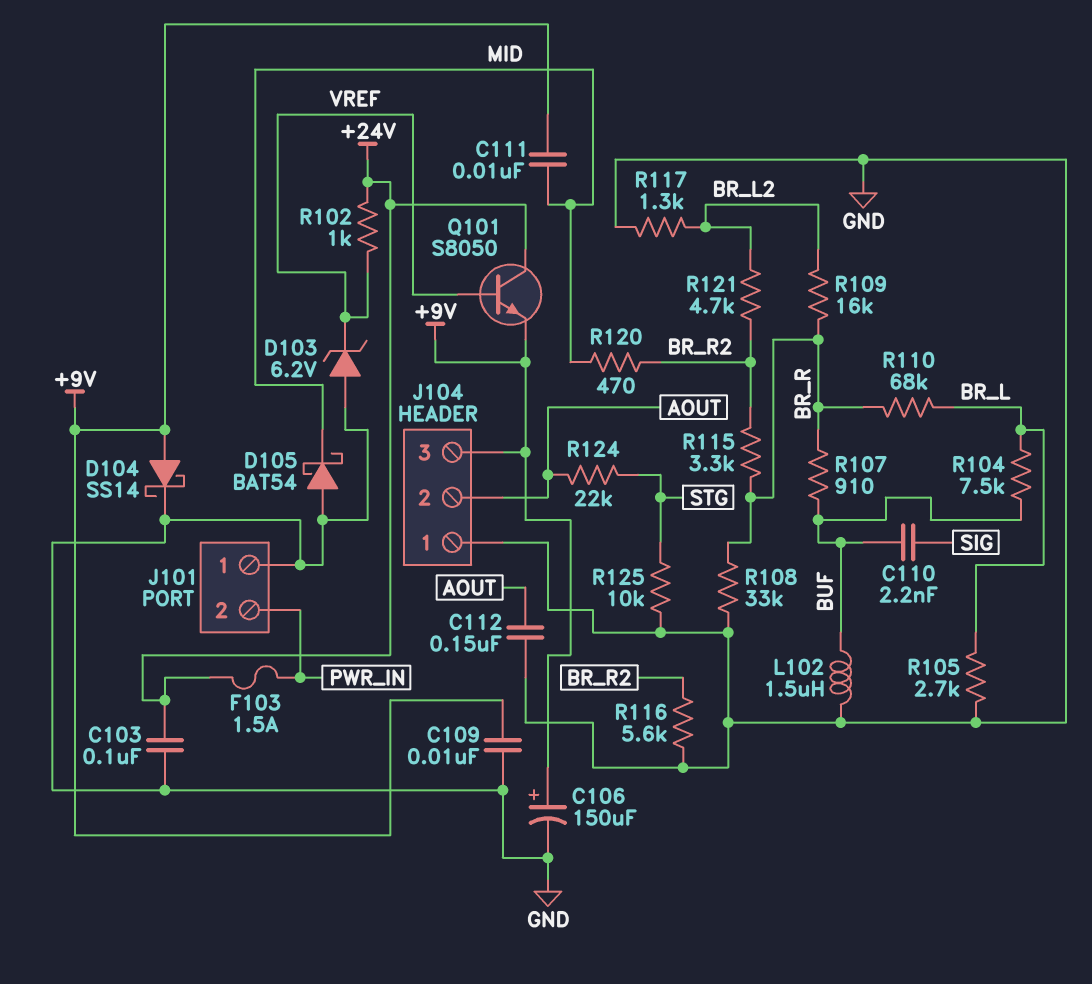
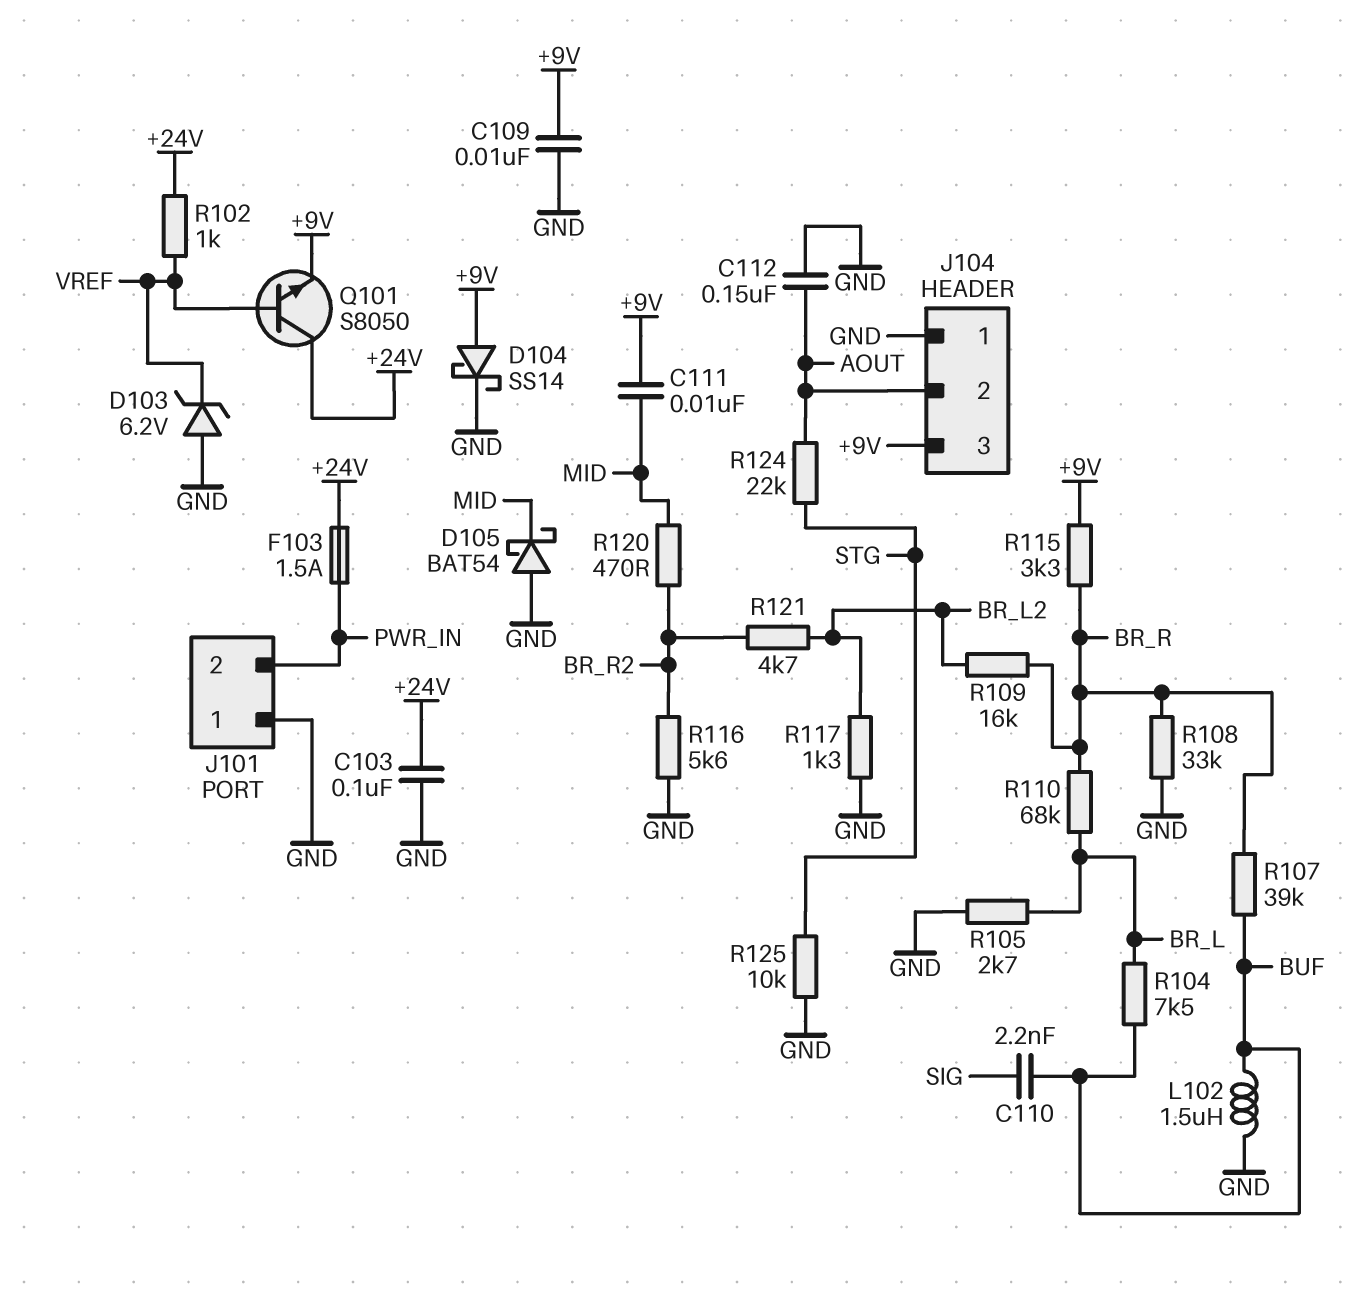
C106: 150uF (plus +9V, minus GND) -> none
R107: 910 (BR_R, BUF) -> 39k (BR_R, BUF)
R115: 3.3k (BR_R, BR_R2) -> 3.3k (+9V, BR_R)

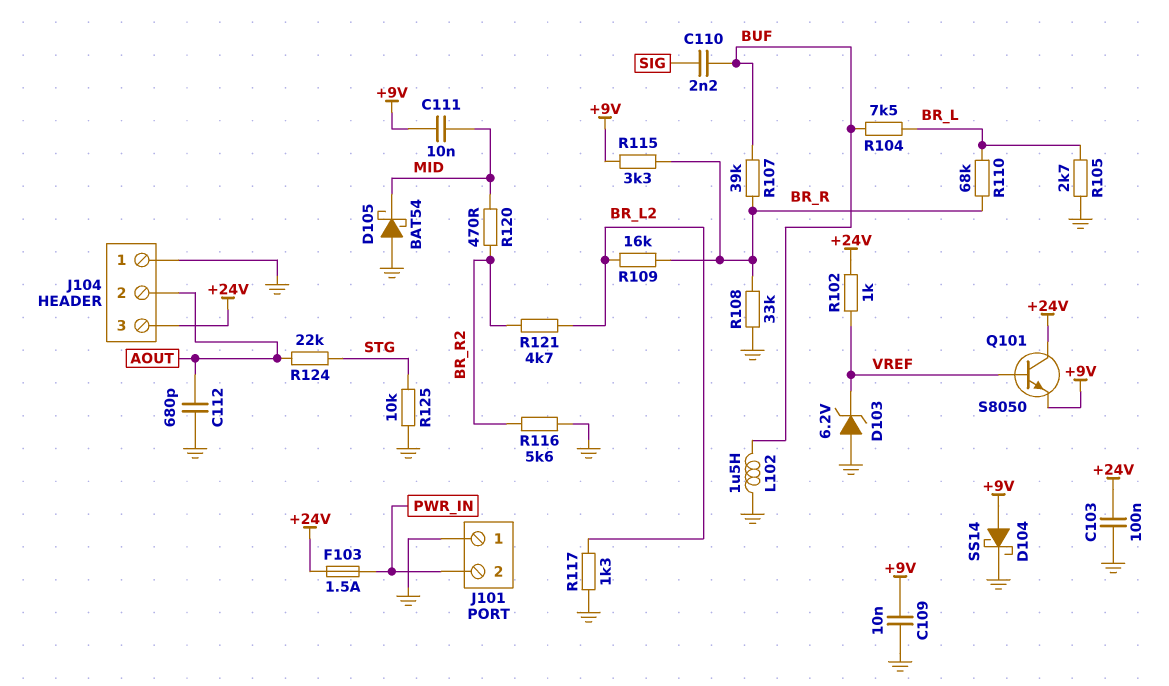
C112: 150nF (AOUT, GND) -> 680pF (AOUT, GND)
J104 pin 3: +9V -> +24V

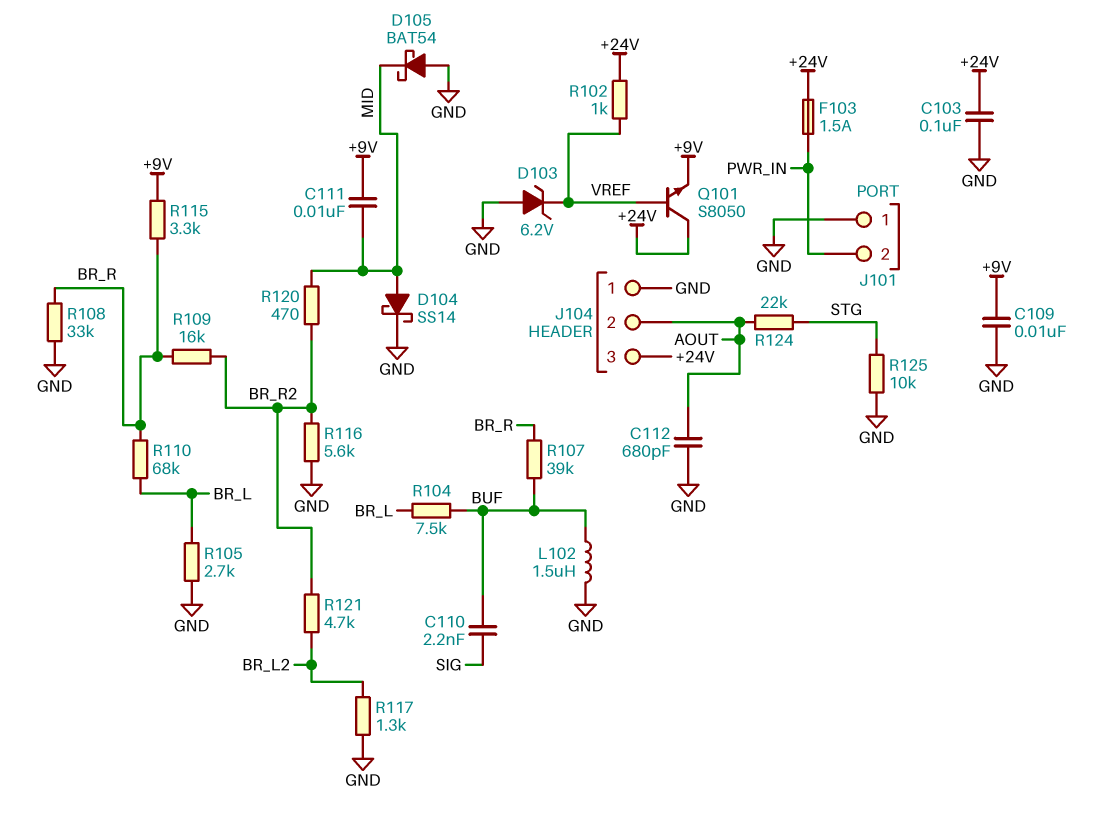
D104: schottky SS14 (A +9V, K GND) -> schottky SS14 (A MID, K GND)
R109: 16k (BR_L2, BR_R) -> 16k (BR_R, BR_R2)

